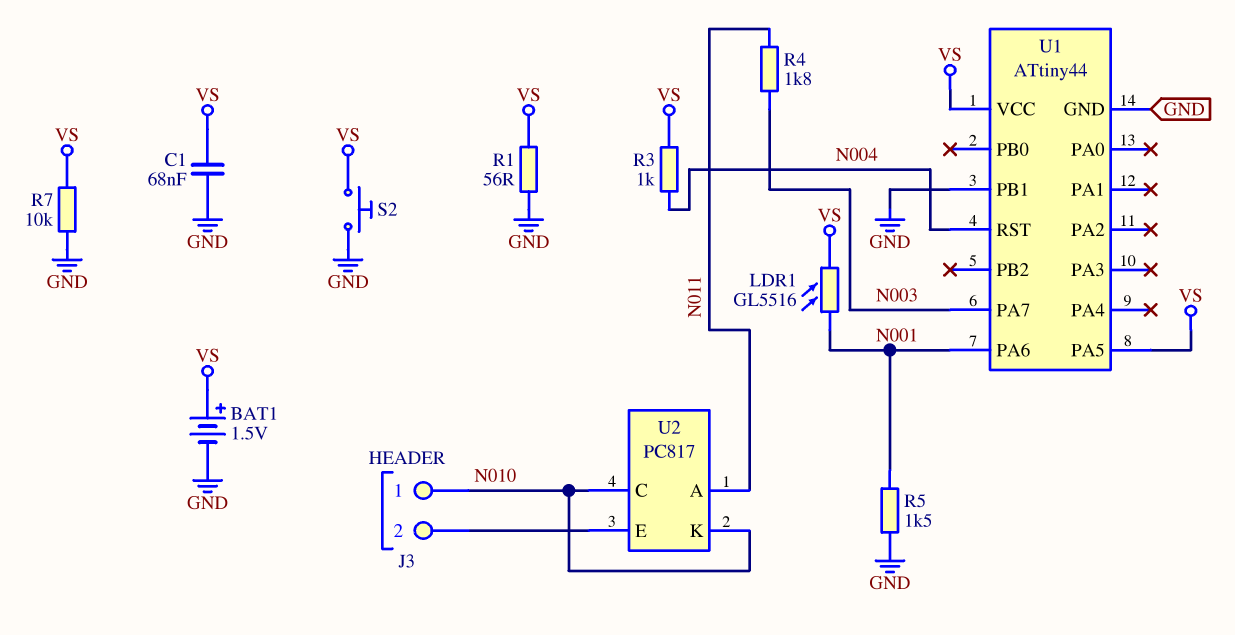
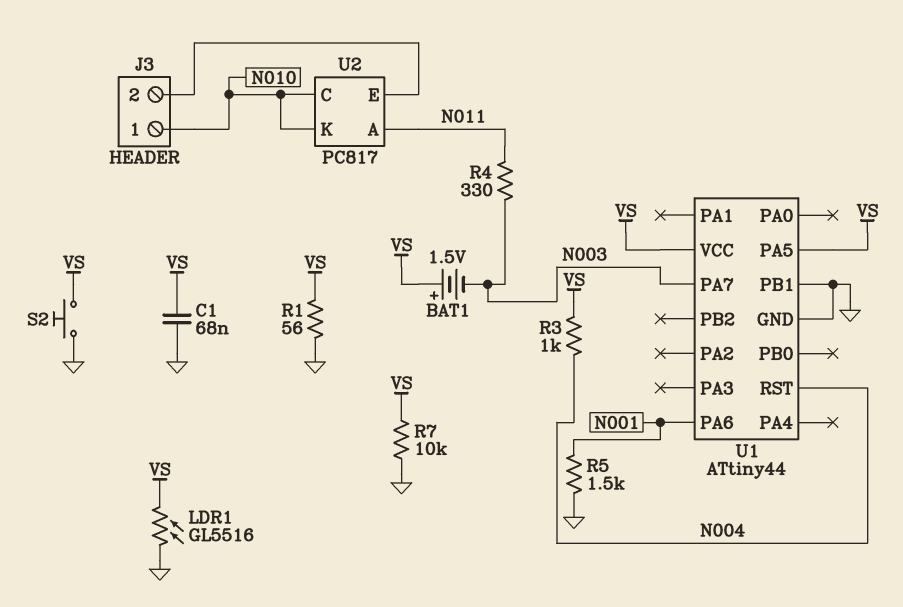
BAT1: 1.5V (plus VS, minus GND) -> 1.5V (plus VS, minus N003)
LDR1: GL5516 (N001, VS) -> GL5516 (GND, VS)
R4: 1.8k (N003, N011) -> 330 (N003, N011)

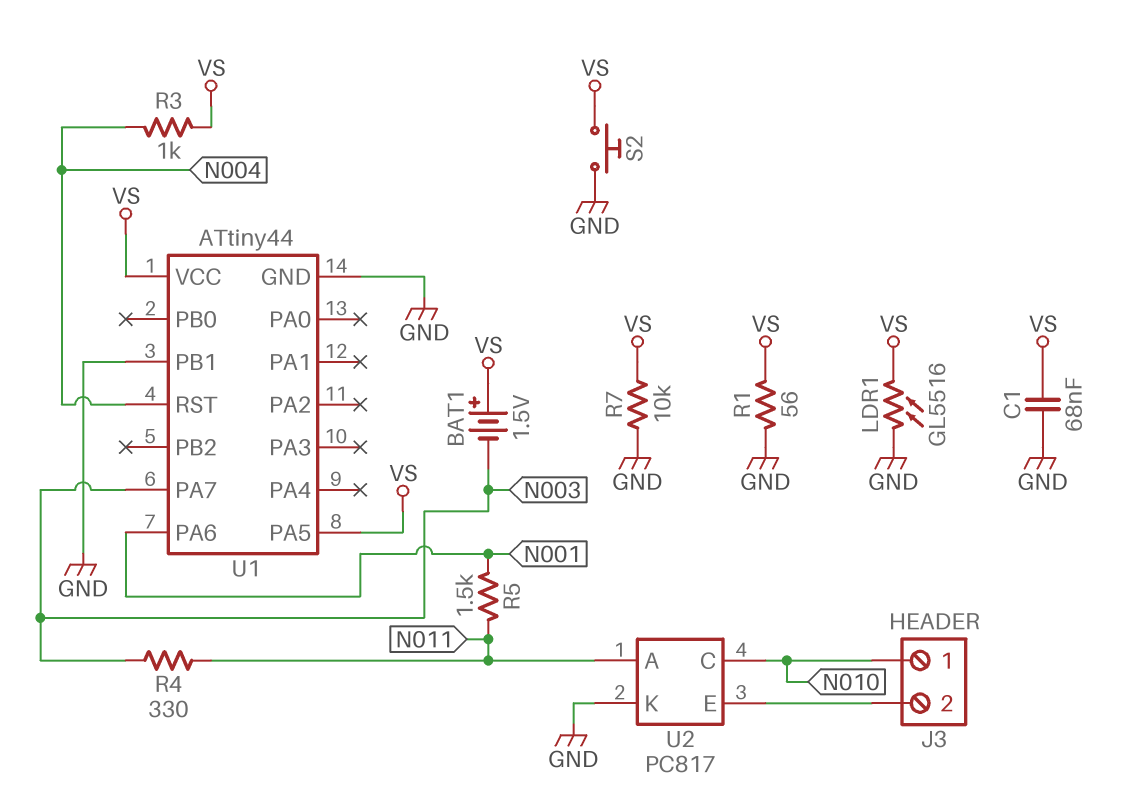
R5: 1.5k (GND, N001) -> 1.5k (N001, N011)
U2 pin K: N010 -> GND

